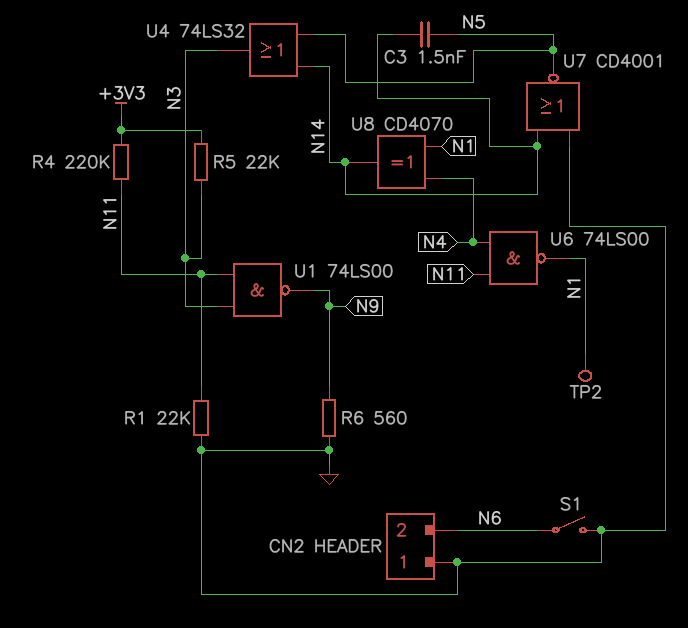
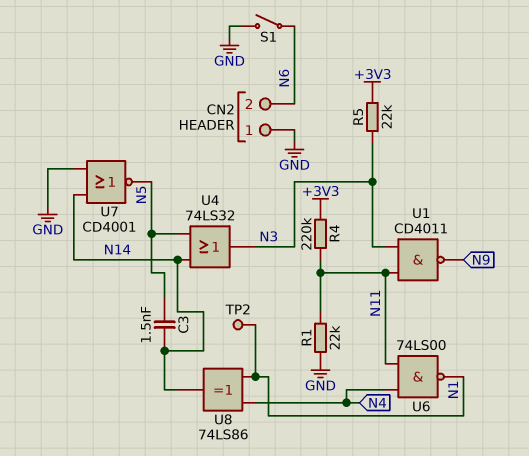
R6: 560 (GND, N9) -> none
U1: NAND 74LS00 (in N3, in N11, out N9) -> NAND CD4011 (in N3, in N11, out N9)
U8: XOR CD4070 (in N1, in N4, out N14) -> XOR 74LS86 (in N1, in N4, out N14)

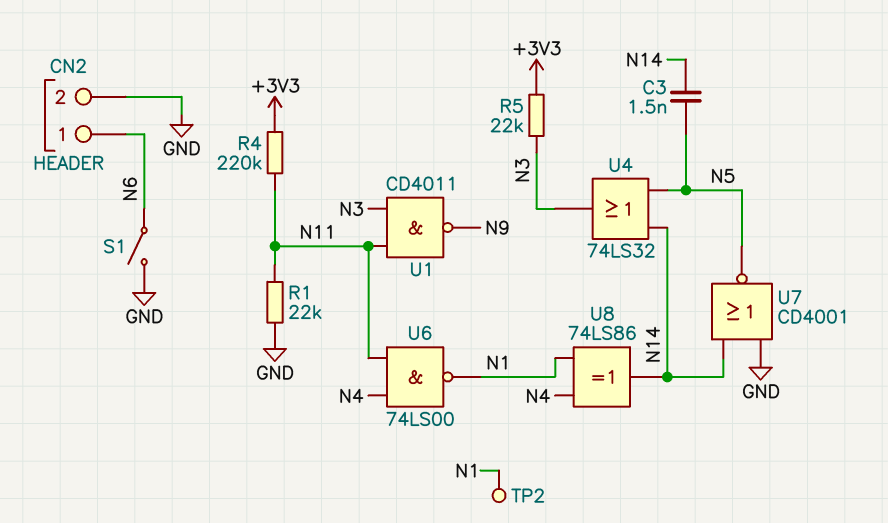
CN2 pin 1: GND -> N6
CN2 pin 2: N6 -> GND

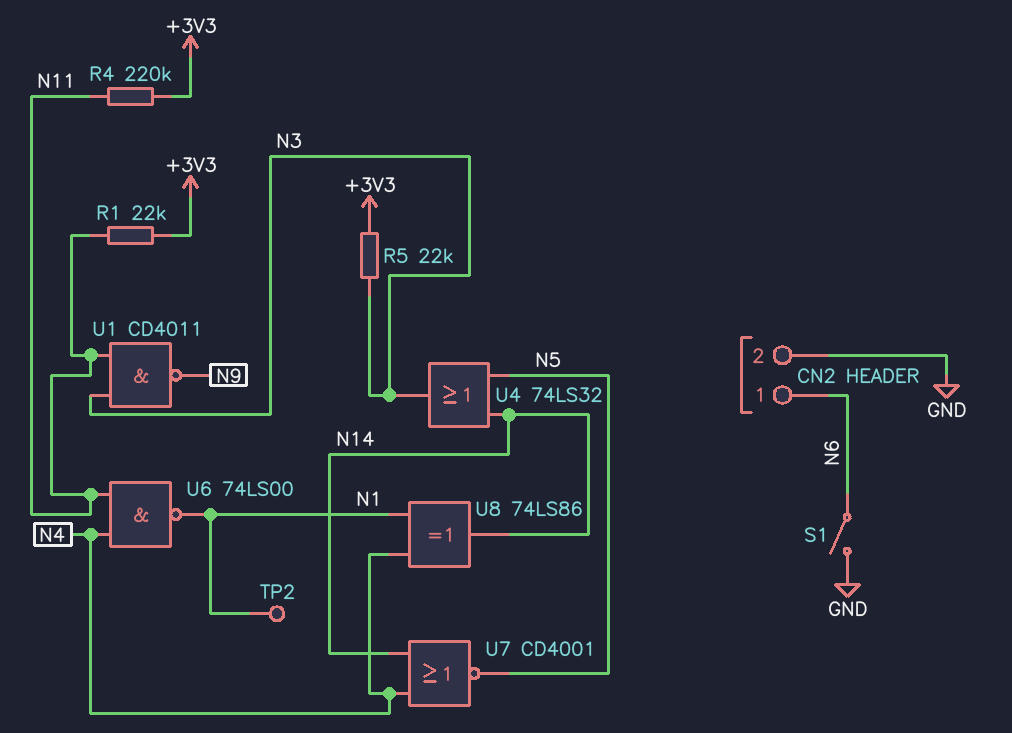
C3: 1.5nF (N5, N14) -> none
R1: 22k (GND, N11) -> 22k (+3V3, N11)
U7: NOR CD4001 (in GND, in N14, out N5) -> NOR CD4001 (in N4, in N14, out N5)

